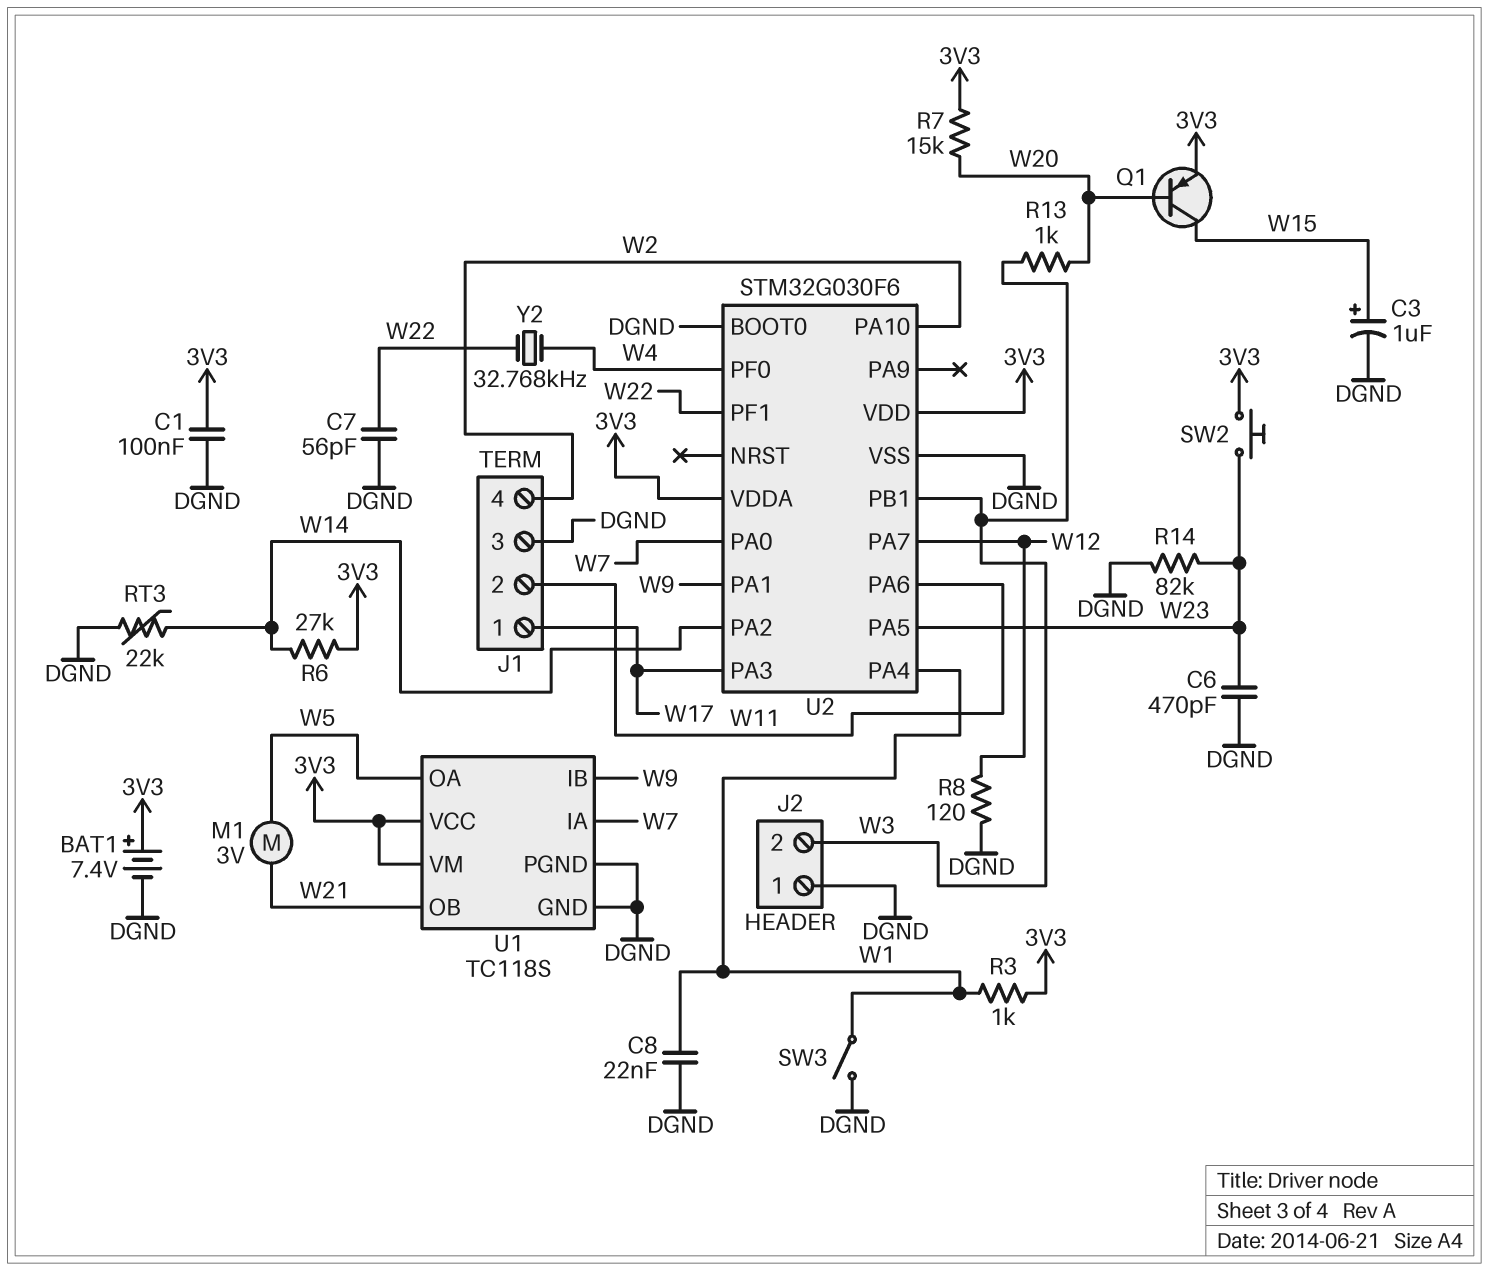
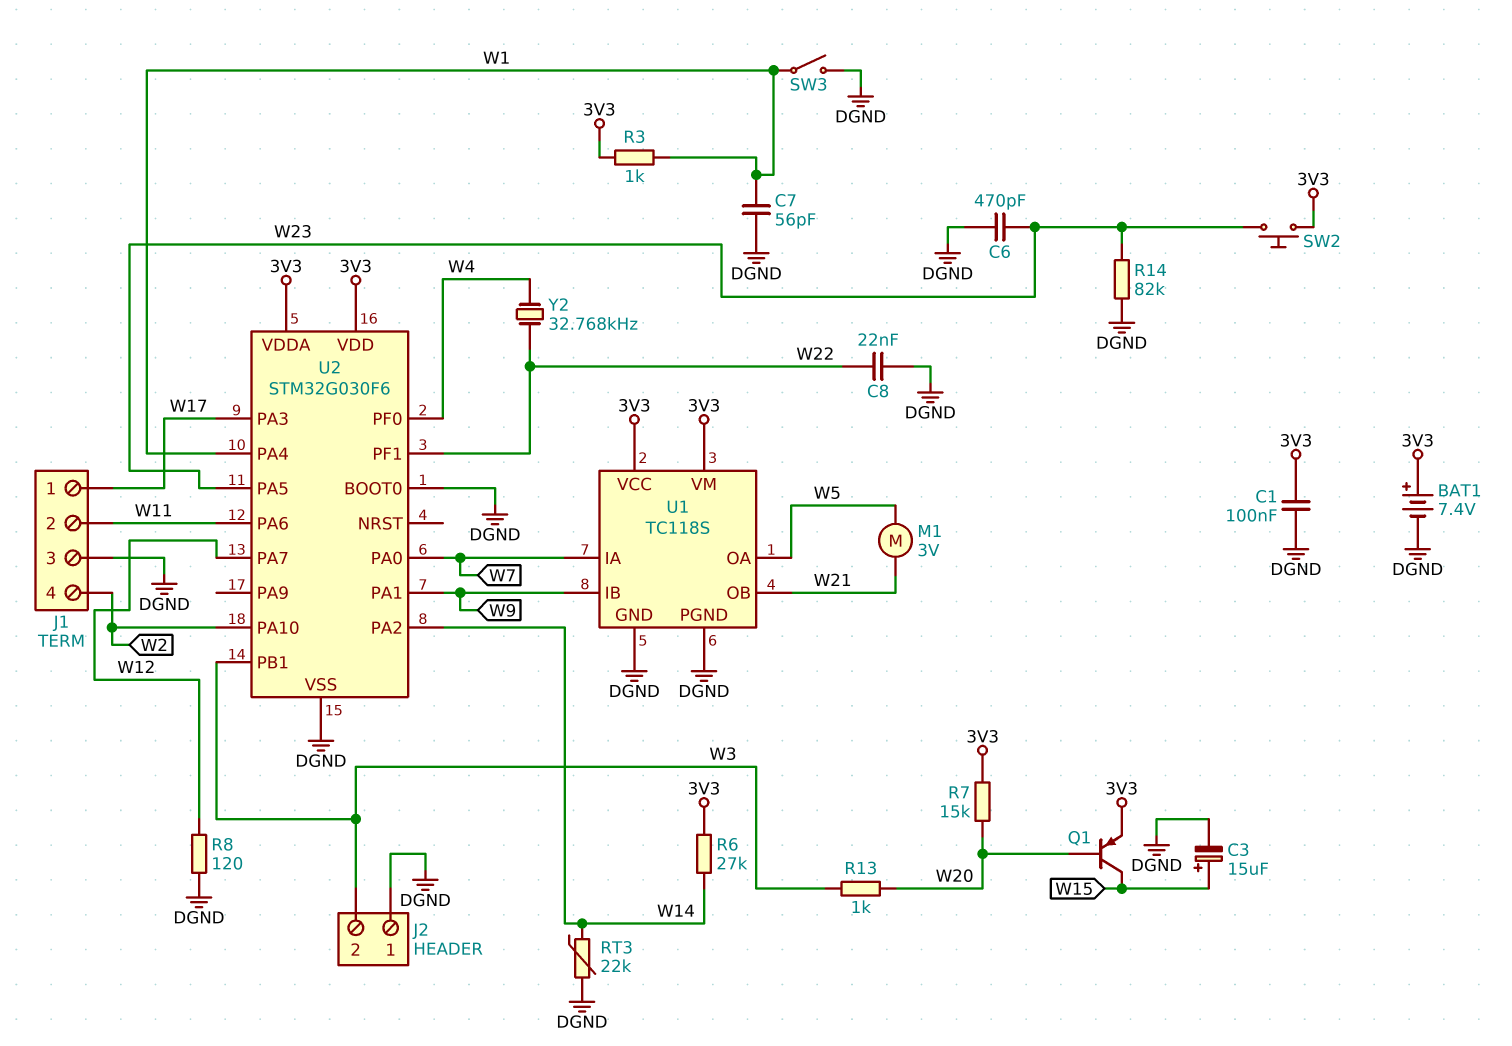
C3: 1uF (plus W15, minus DGND) -> 15uF (plus W15, minus DGND)
C7: 56pF (DGND, W22) -> 56pF (DGND, W1)
C8: 22nF (DGND, W1) -> 22nF (DGND, W22)

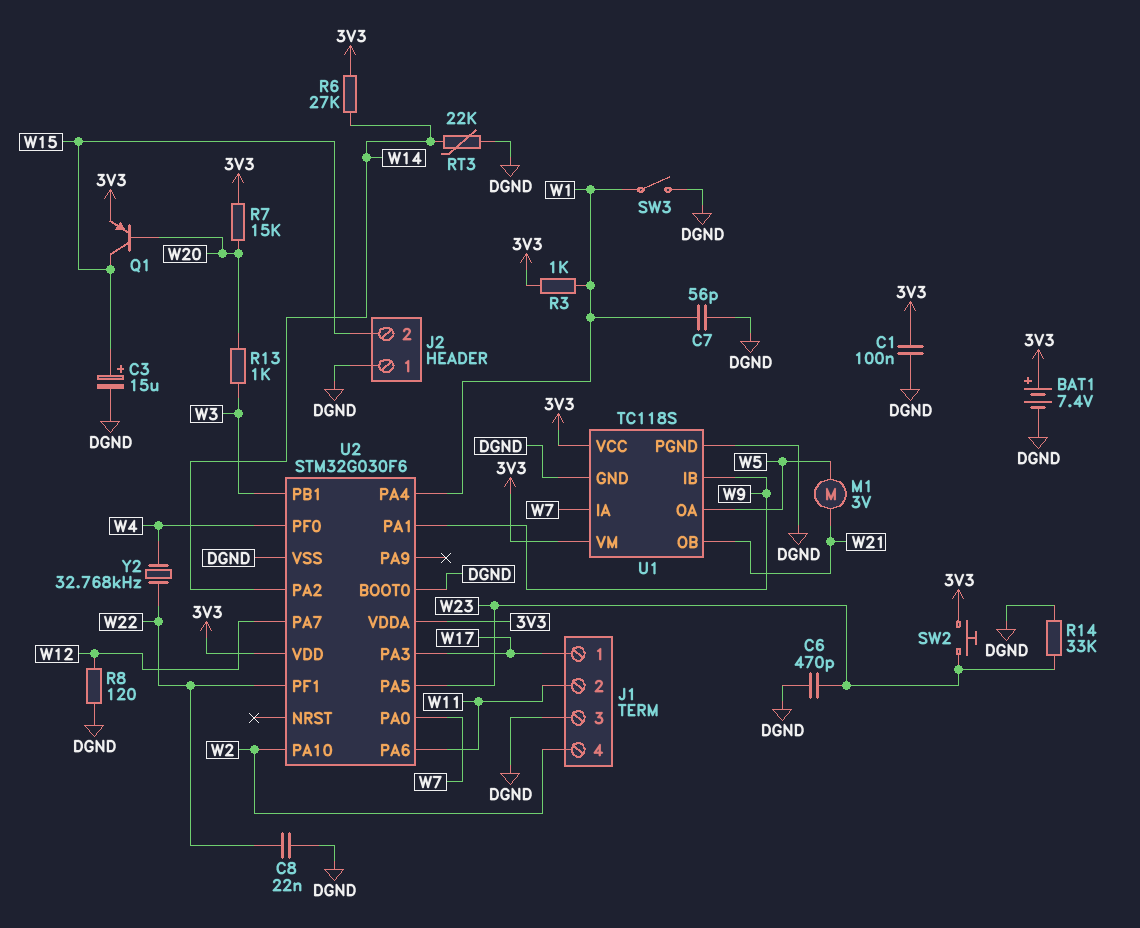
J2 pin 2: W3 -> W15
R14: 82k (DGND, W23) -> 33k (DGND, W23)

